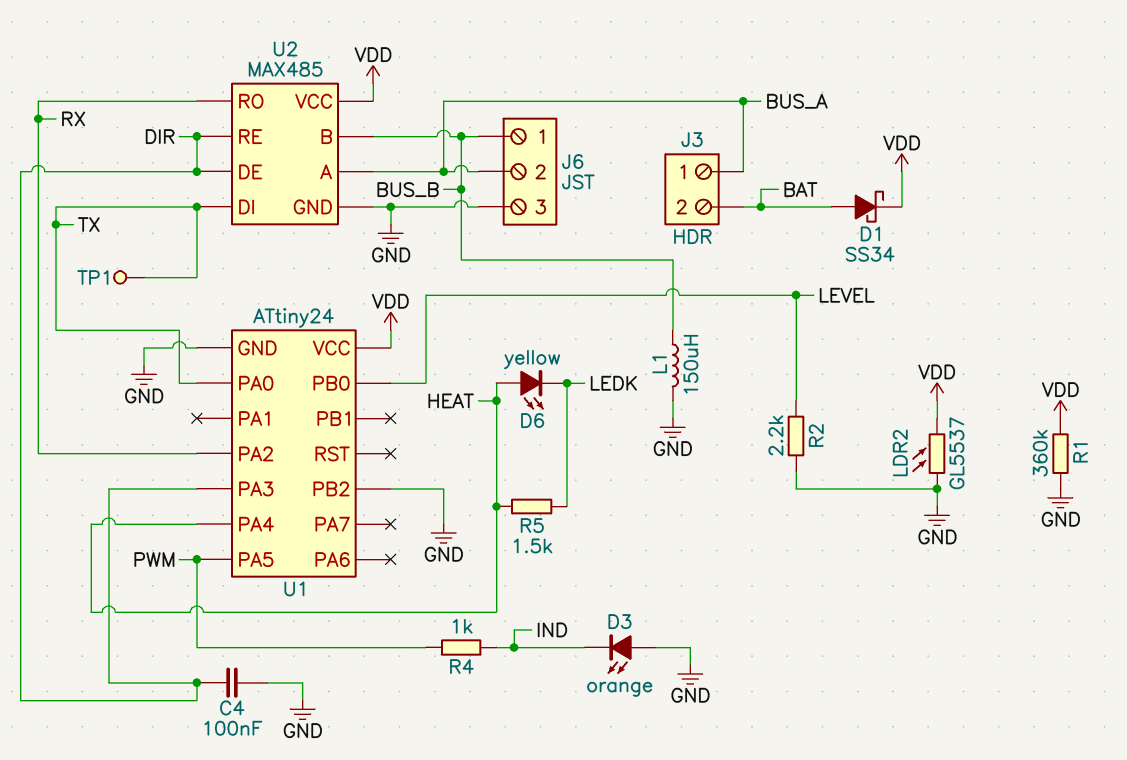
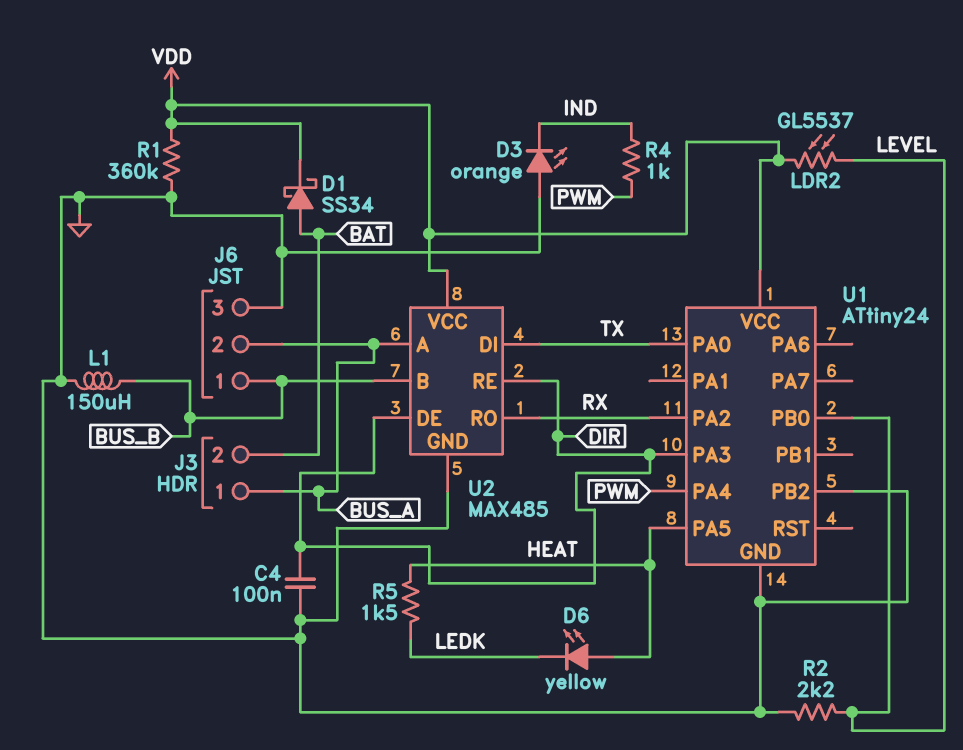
LDR2: GL5537 (GND, VDD) -> GL5537 (LEVEL, VDD)
TP1: test point (TX) -> none
U1 pin PA4: HEAT -> PWM
U1 pin PA5: PWM -> HEAT

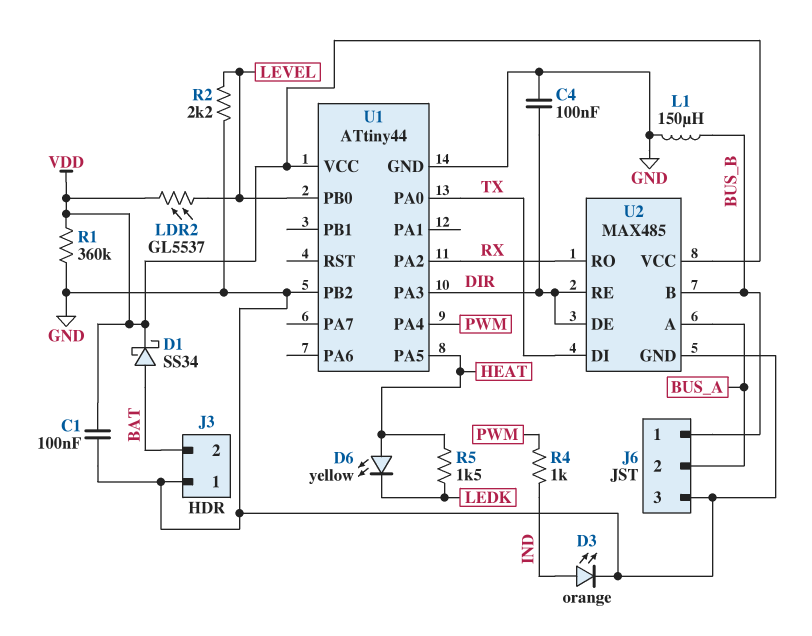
C1: none -> 100nF (GND, VDD)
D3: LED orange (A GND, K IND) -> LED orange (A IND, K GND)
J3 pin 1: BUS_A -> GND
U1: ATtiny24 -> ATtiny44

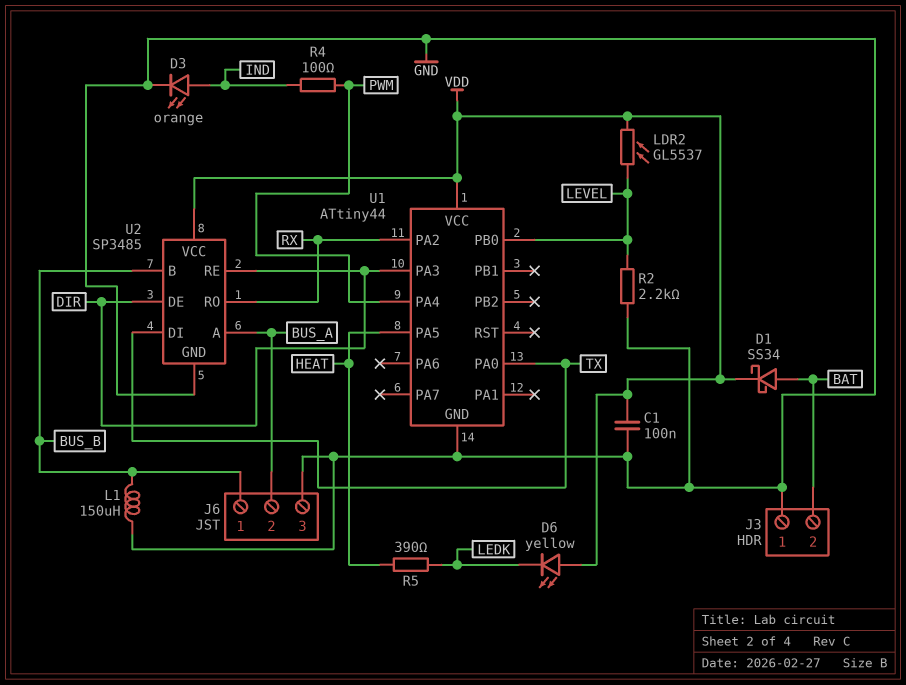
C4: 100nF (DIR, GND) -> none
D6: LED yellow (A HEAT, K LEDK) -> LED yellow (A VDD, K LEDK)
R1: 360k (GND, VDD) -> none
R4: 1k (IND, PWM) -> 100 (IND, PWM)
R5: 1.5k (HEAT, LEDK) -> 390 (HEAT, LEDK)
U1 pin PB2: GND -> none
U2: MAX485 -> SP3485

